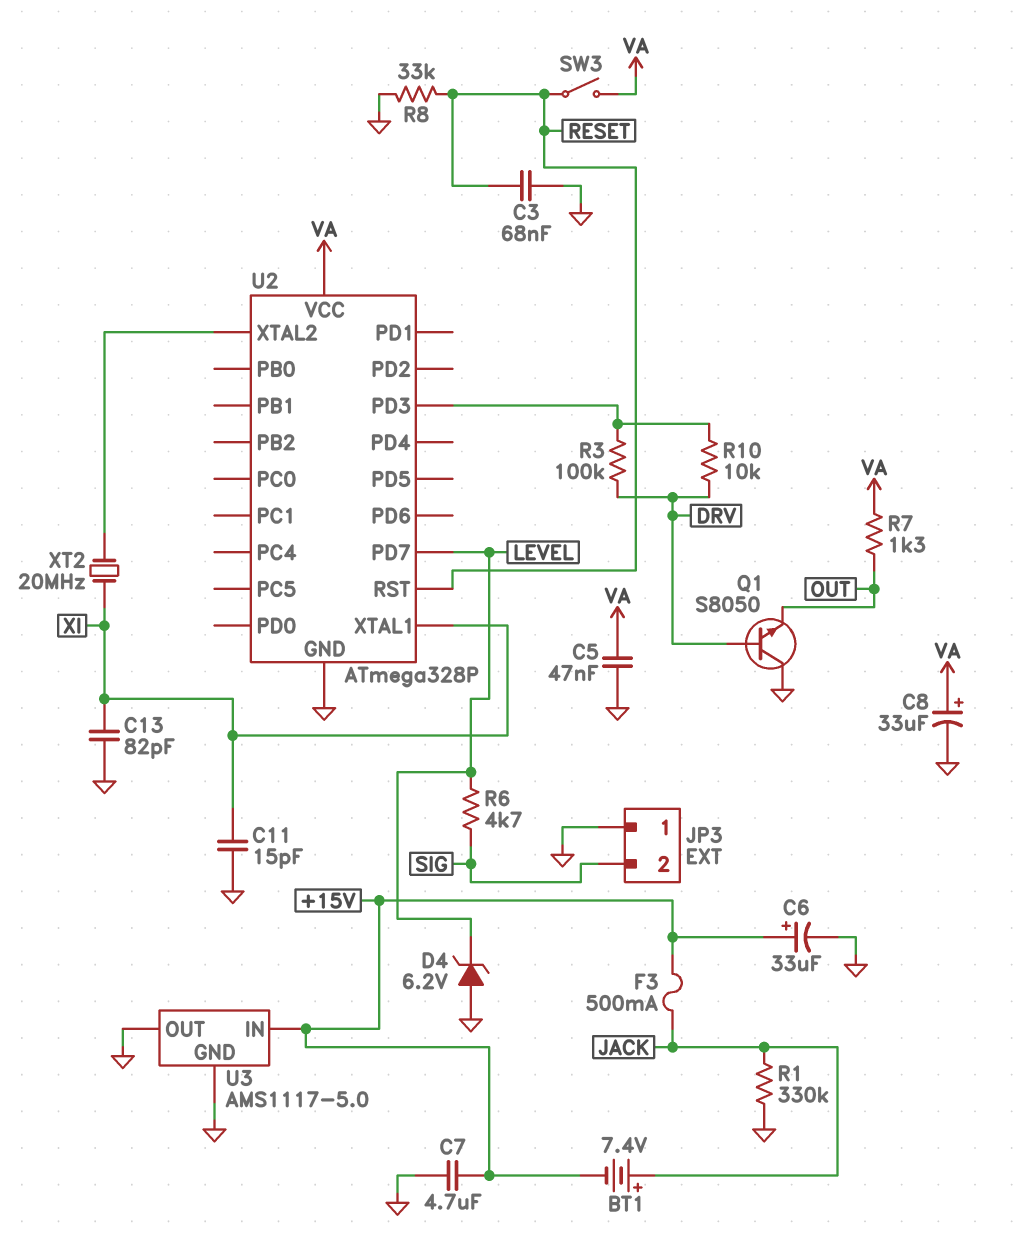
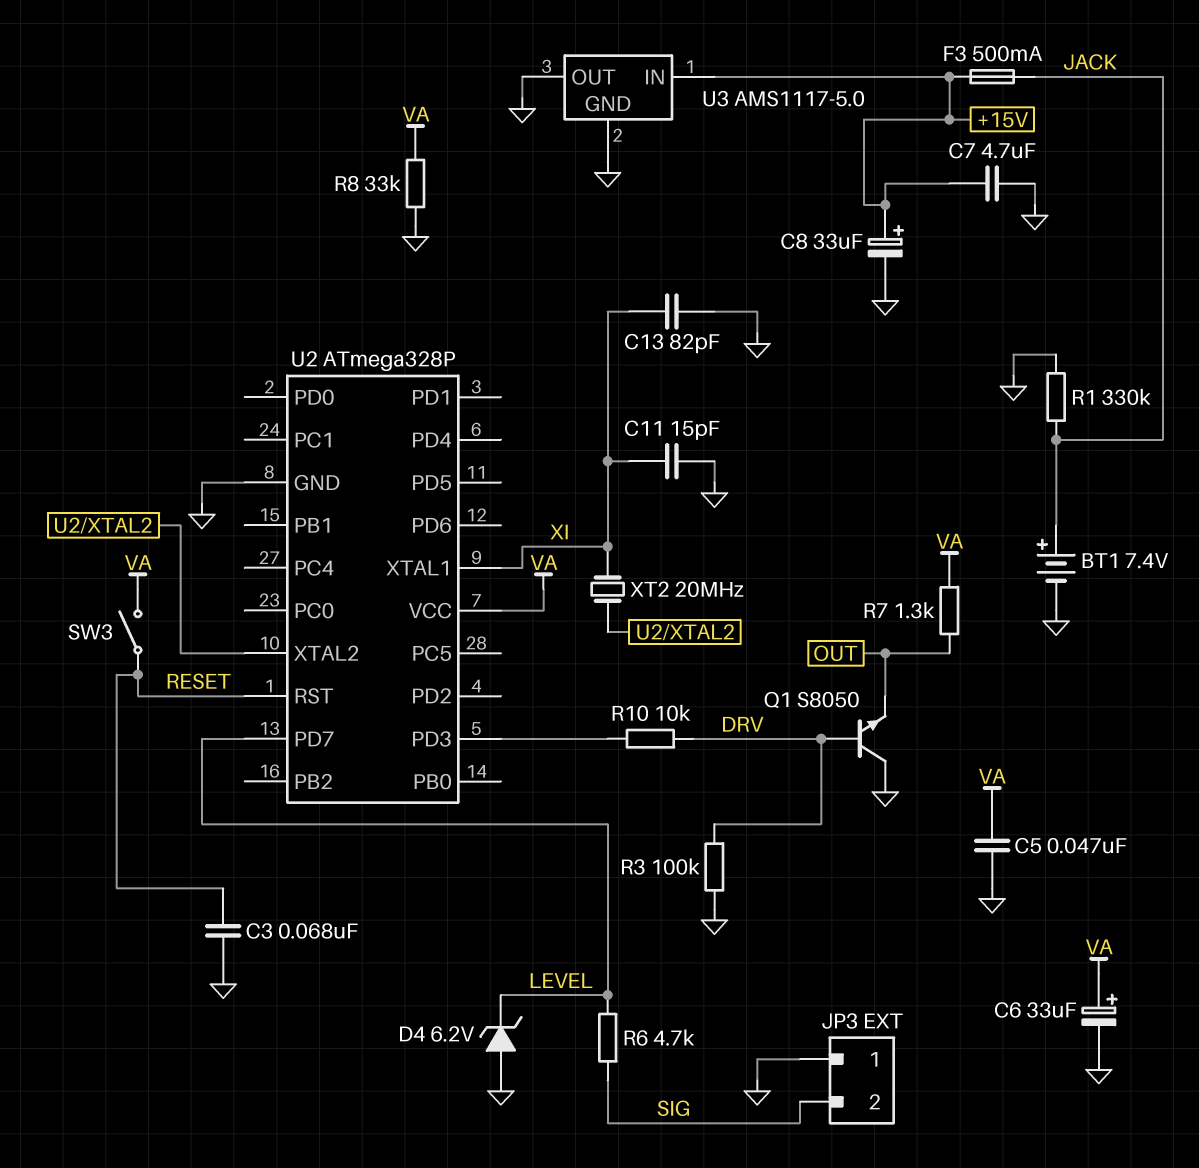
BT1: 7.4V (plus JACK, minus +15V) -> 7.4V (plus JACK, minus GND)
C6: 33uF (plus +15V, minus GND) -> 33uF (plus VA, minus GND)
C8: 33uF (plus VA, minus GND) -> 33uF (plus +15V, minus GND)
R3: 100k (DRV, U2/PD3) -> 100k (DRV, GND)
R8: 33k (GND, RESET) -> 33k (GND, VA)

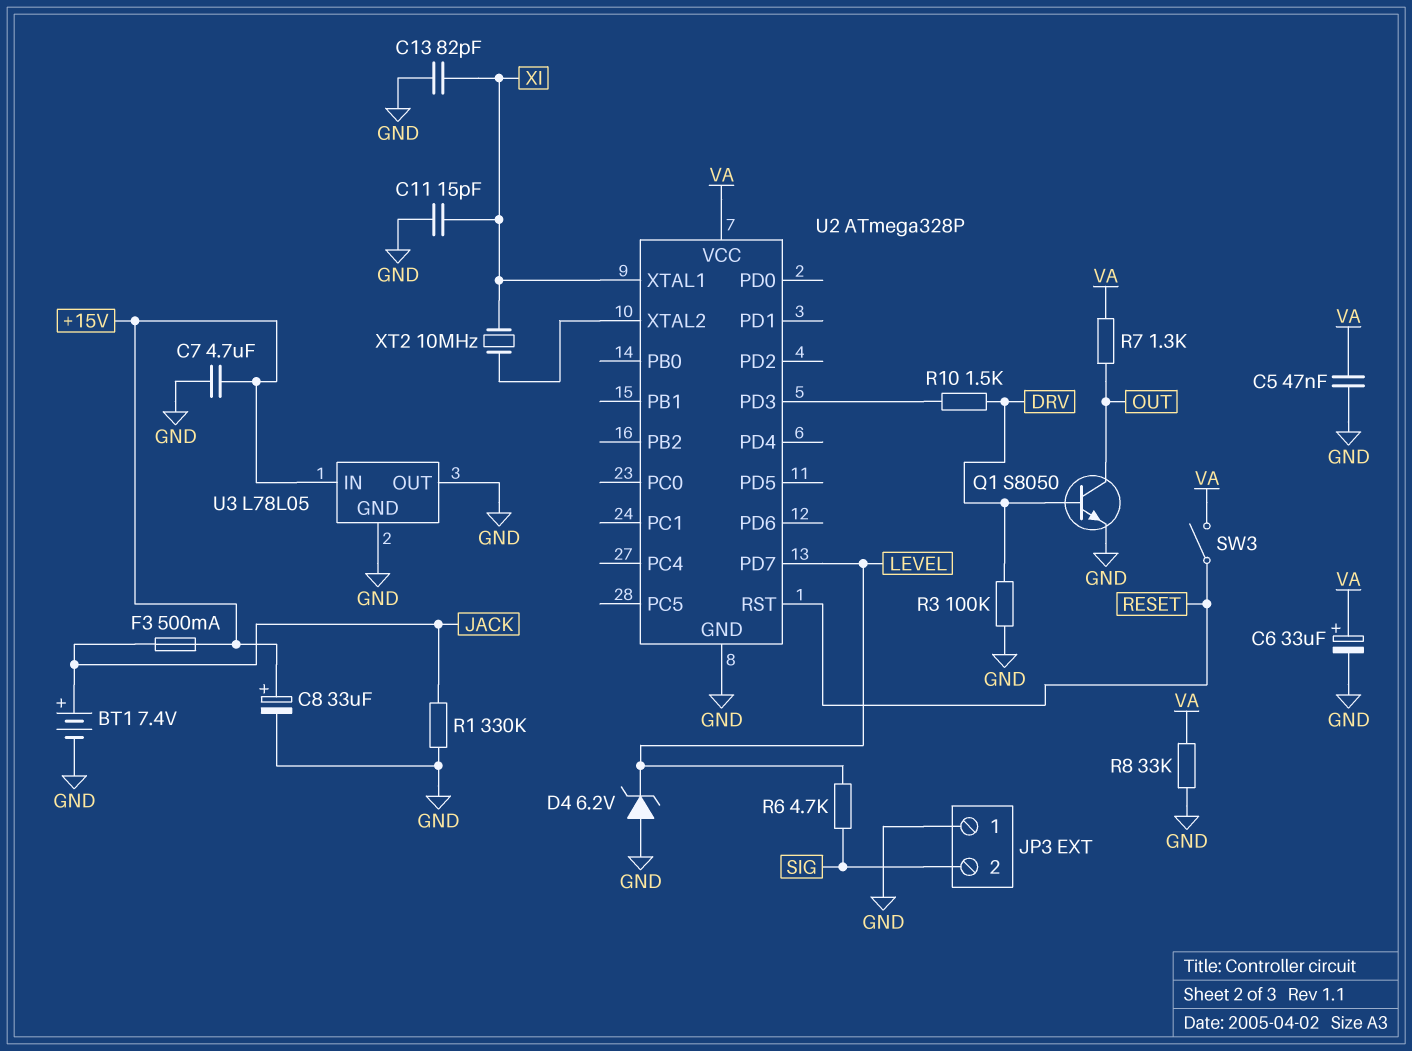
C3: 68nF (GND, RESET) -> none
Q1: NPN S8050 (B DRV, C GND, E OUT) -> NPN S8050 (B DRV, C OUT, E GND)
R10: 10k (DRV, U2/PD3) -> 1.5k (DRV, U2/PD3)
U3: AMS1117-5.0 -> L78L05
XT2: 20MHz (U2/XTAL2, XI) -> 10MHz (U2/XTAL2, XI)

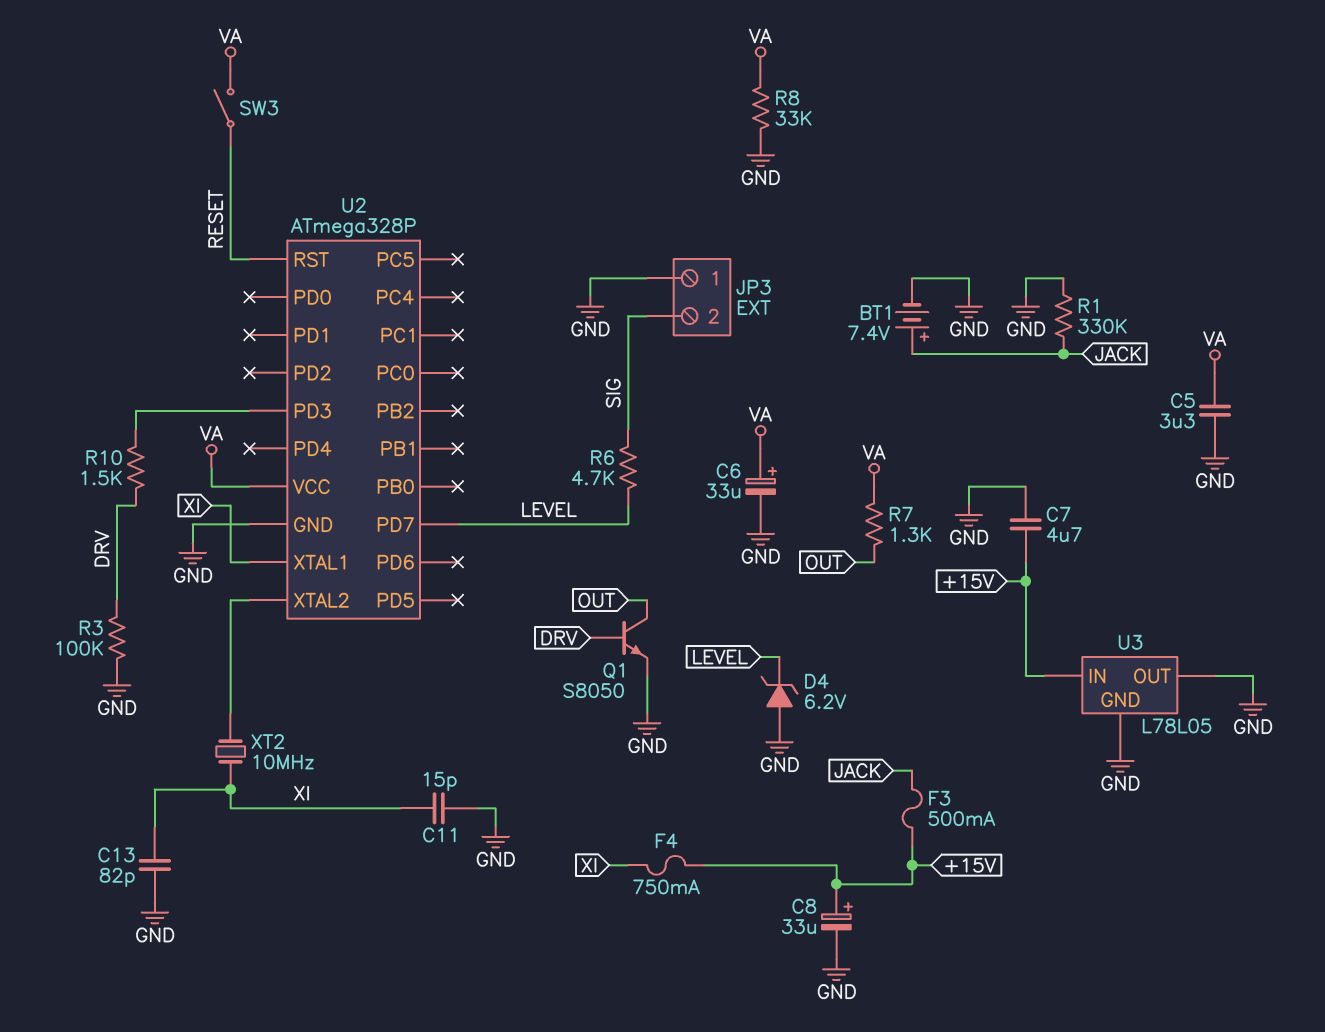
C5: 47nF (GND, VA) -> 3.3uF (GND, VA)
F4: none -> 750mA (+15V, XI)

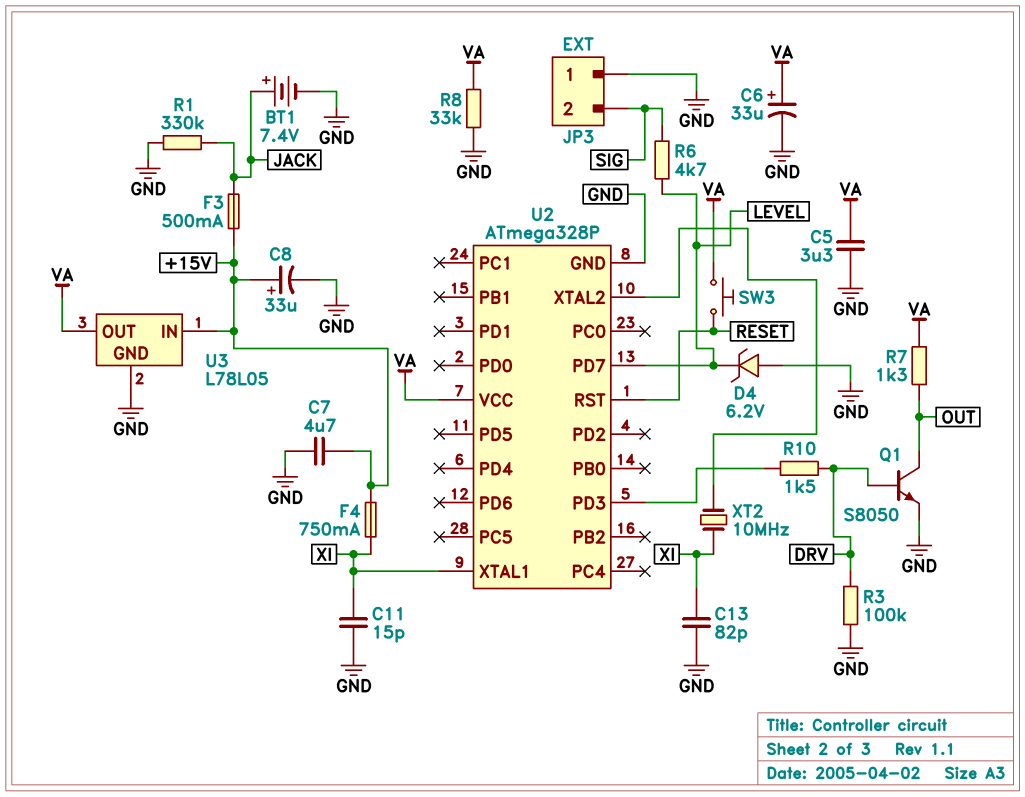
SW3: switch (RESET, VA) -> button (RESET, VA)
U3 pin OUT: GND -> VA

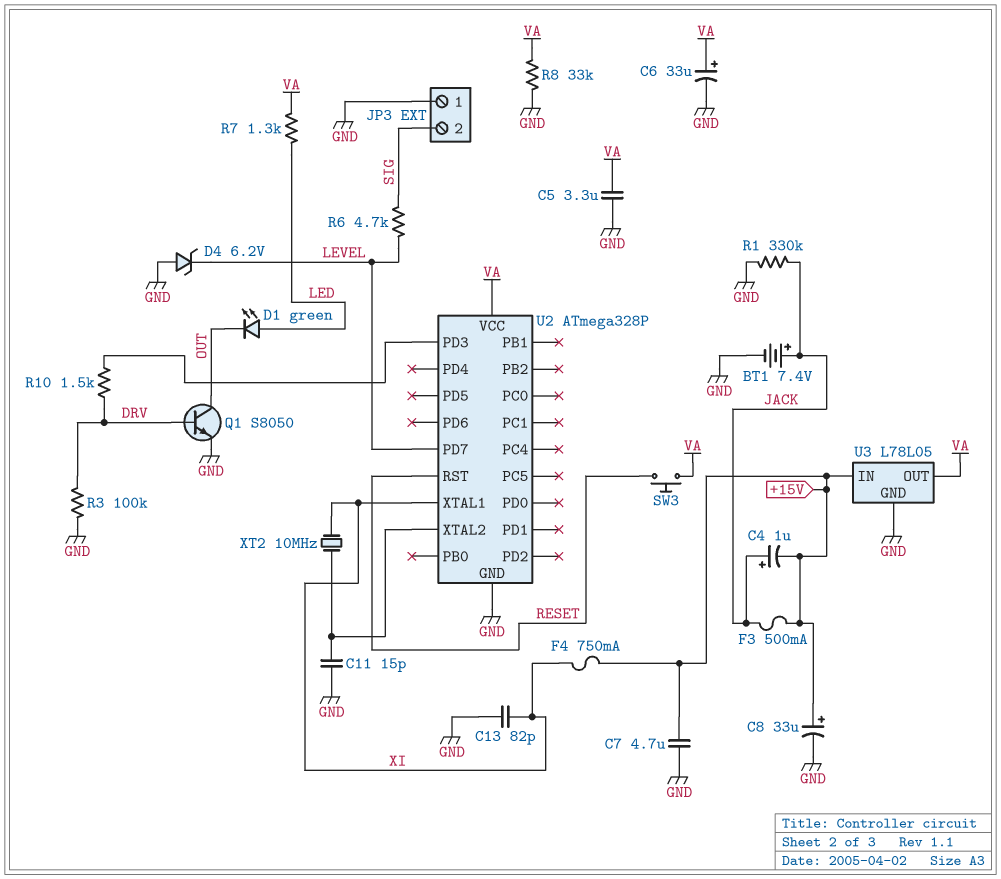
C4: none -> 1uF (plus JACK, minus +15V)
C11: 15pF (GND, XI) -> 15pF (GND, U2/XTAL2)
D1: none -> LED green (A LED, K OUT)
R7: 1.3k (OUT, VA) -> 1.3k (LED, VA)

